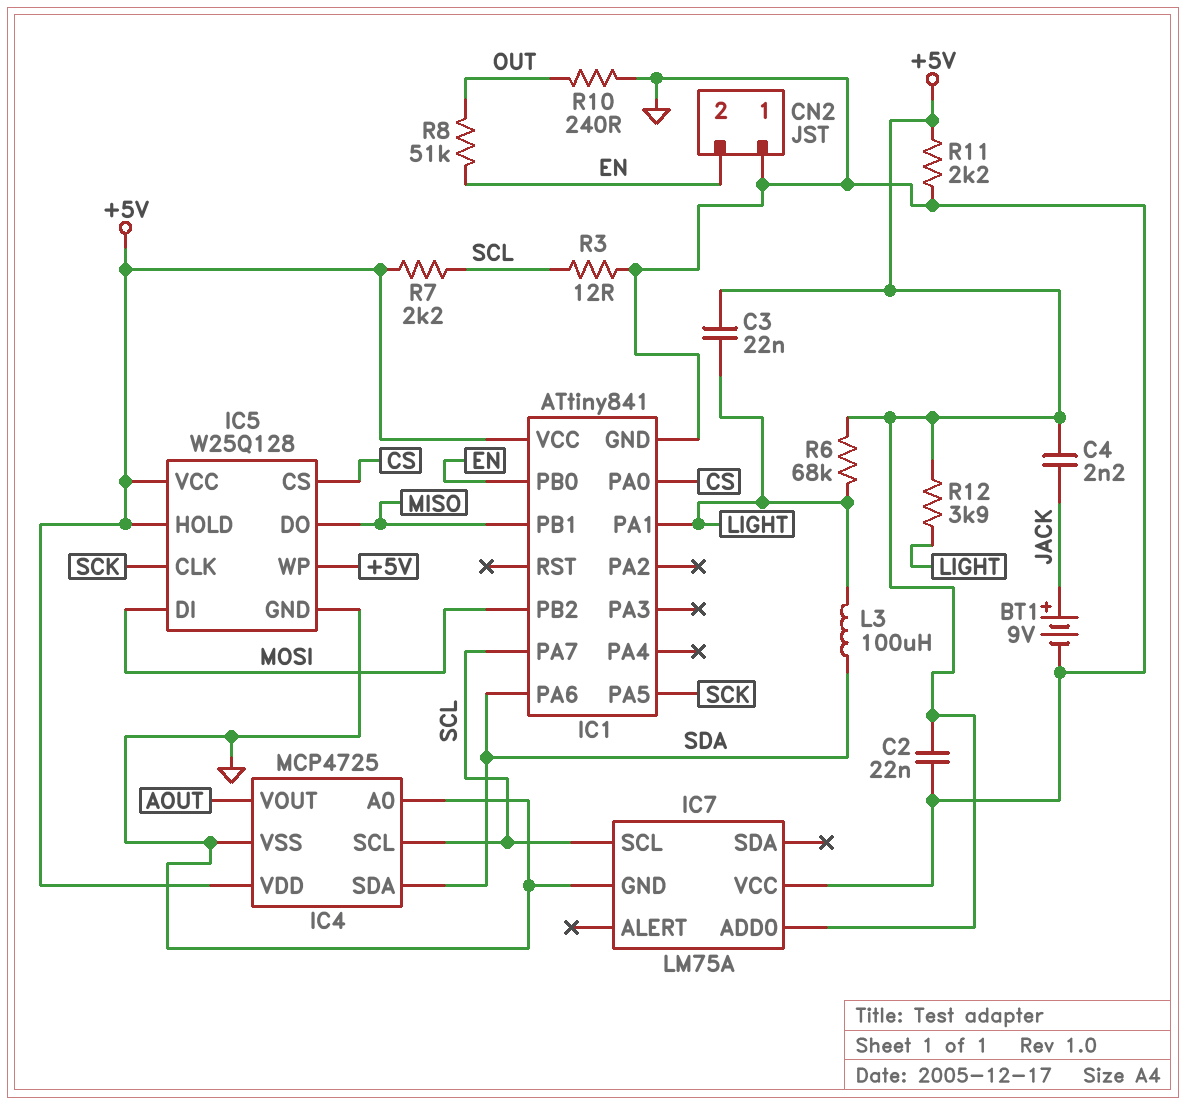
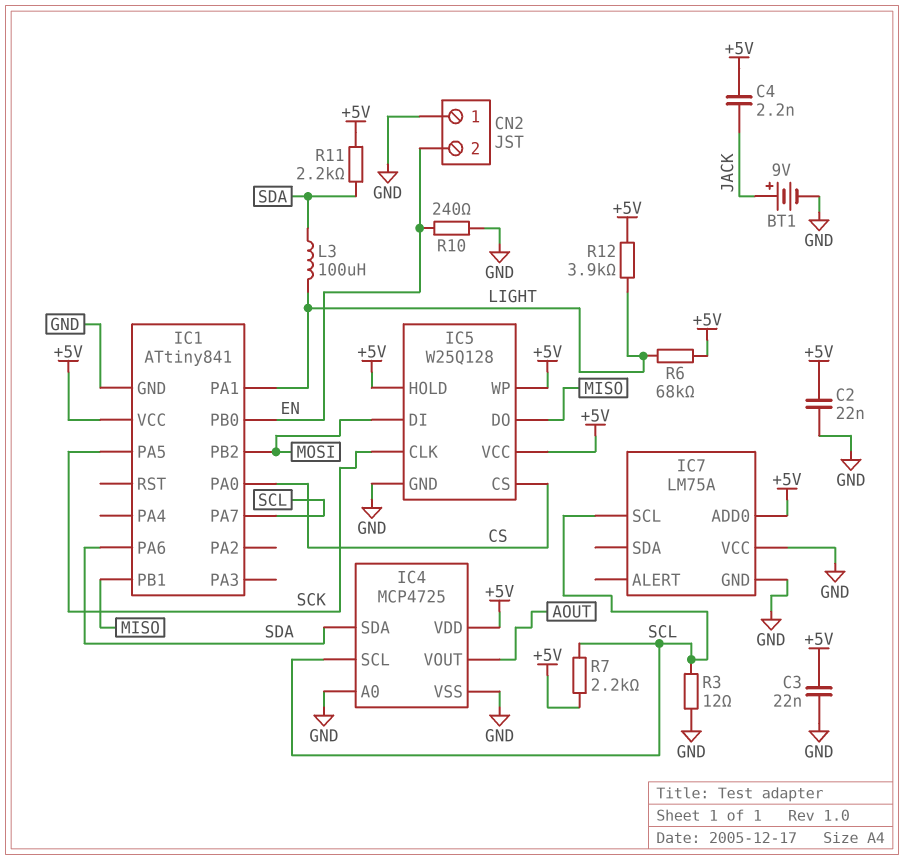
C3: 22nF (+5V, LIGHT) -> 22nF (+5V, GND)
R8: 51k (EN, OUT) -> none
R10: 240 (GND, OUT) -> 240 (EN, GND)
R11: 2.2k (+5V, GND) -> 2.2k (+5V, SDA)

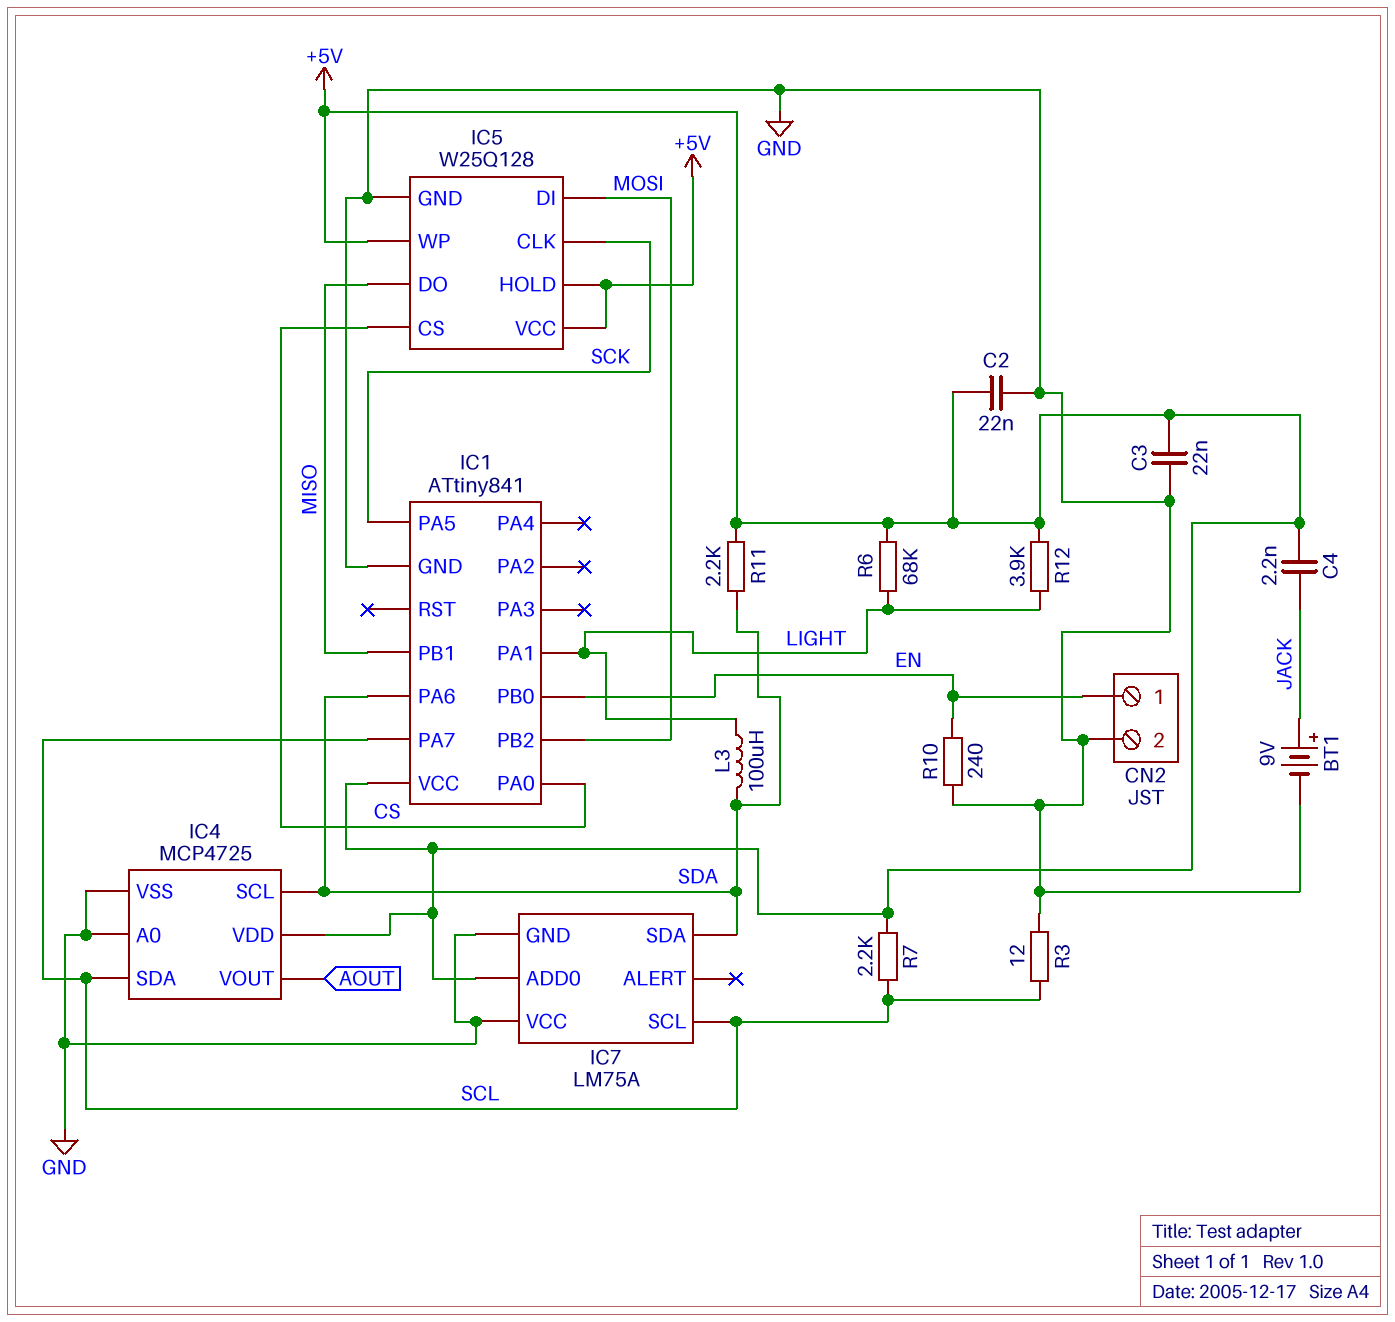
CN2 pin 1: GND -> EN
CN2 pin 2: EN -> GND
IC4 pin SCL: SCL -> SDA
IC4 pin SDA: SDA -> SCL
IC7 pin SDA: none -> SDA

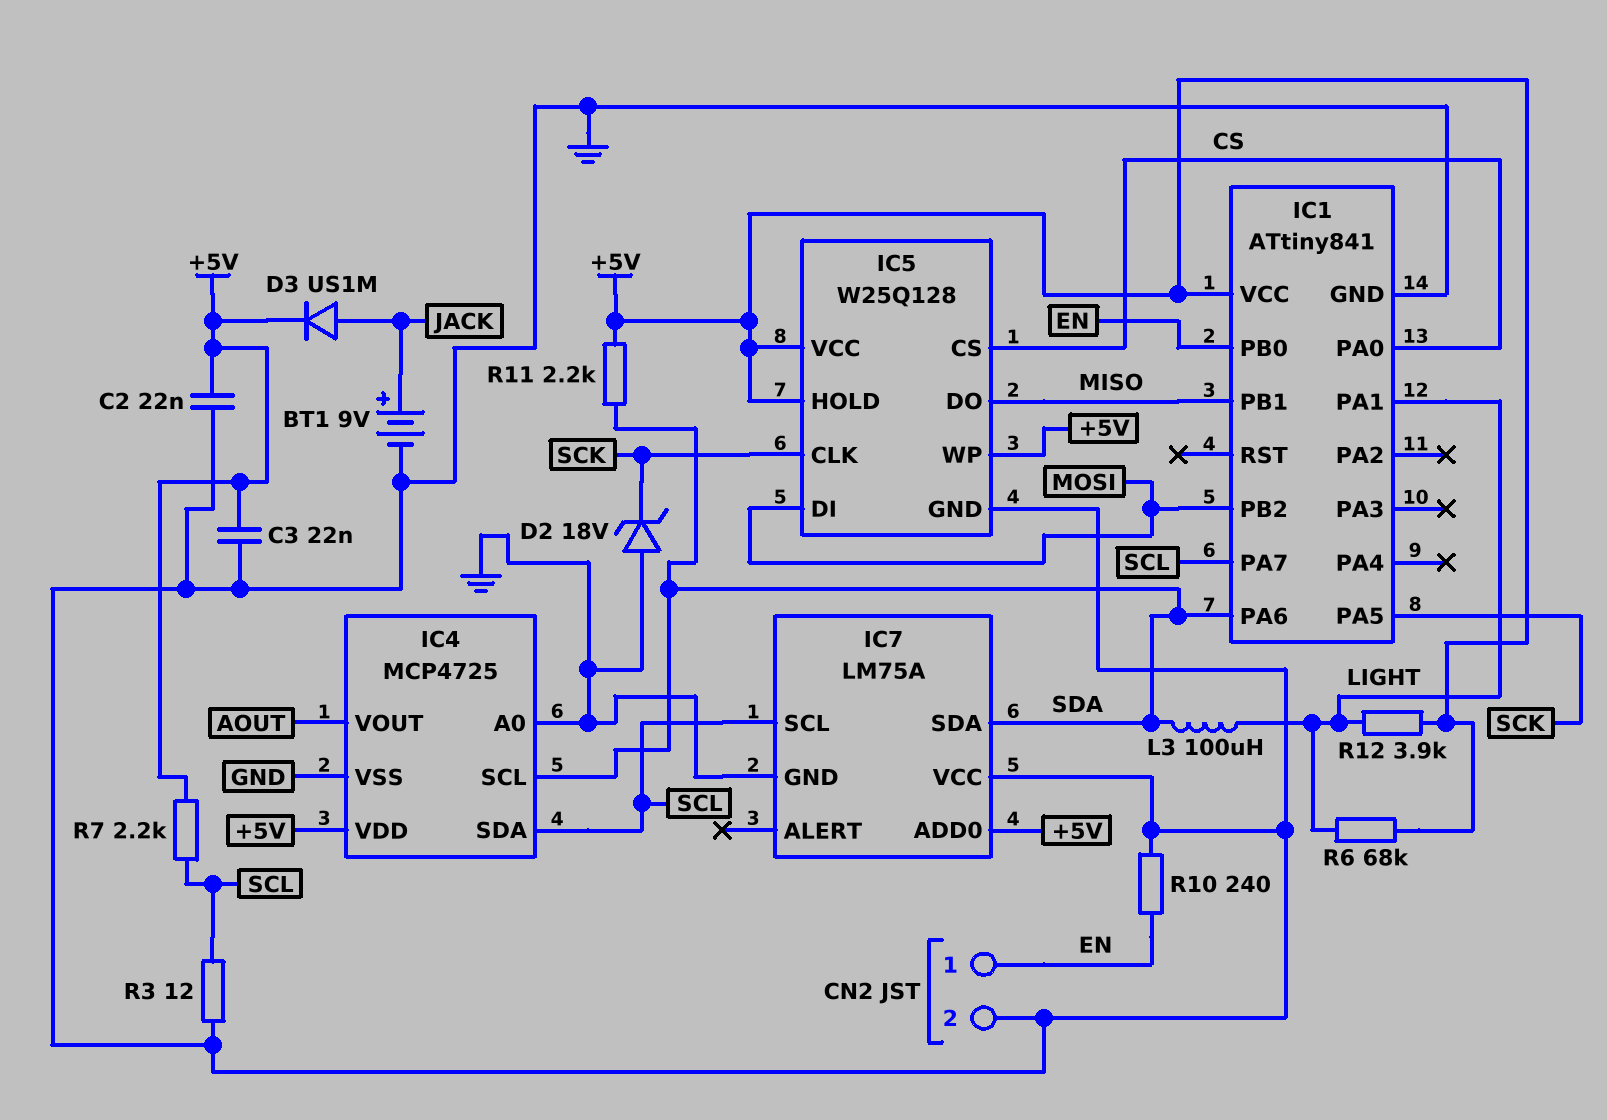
C4: 2.2nF (+5V, JACK) -> none
D2: none -> zener 18V (A GND, K SCK)
D3: none -> diode US1M (A JACK, K +5V)

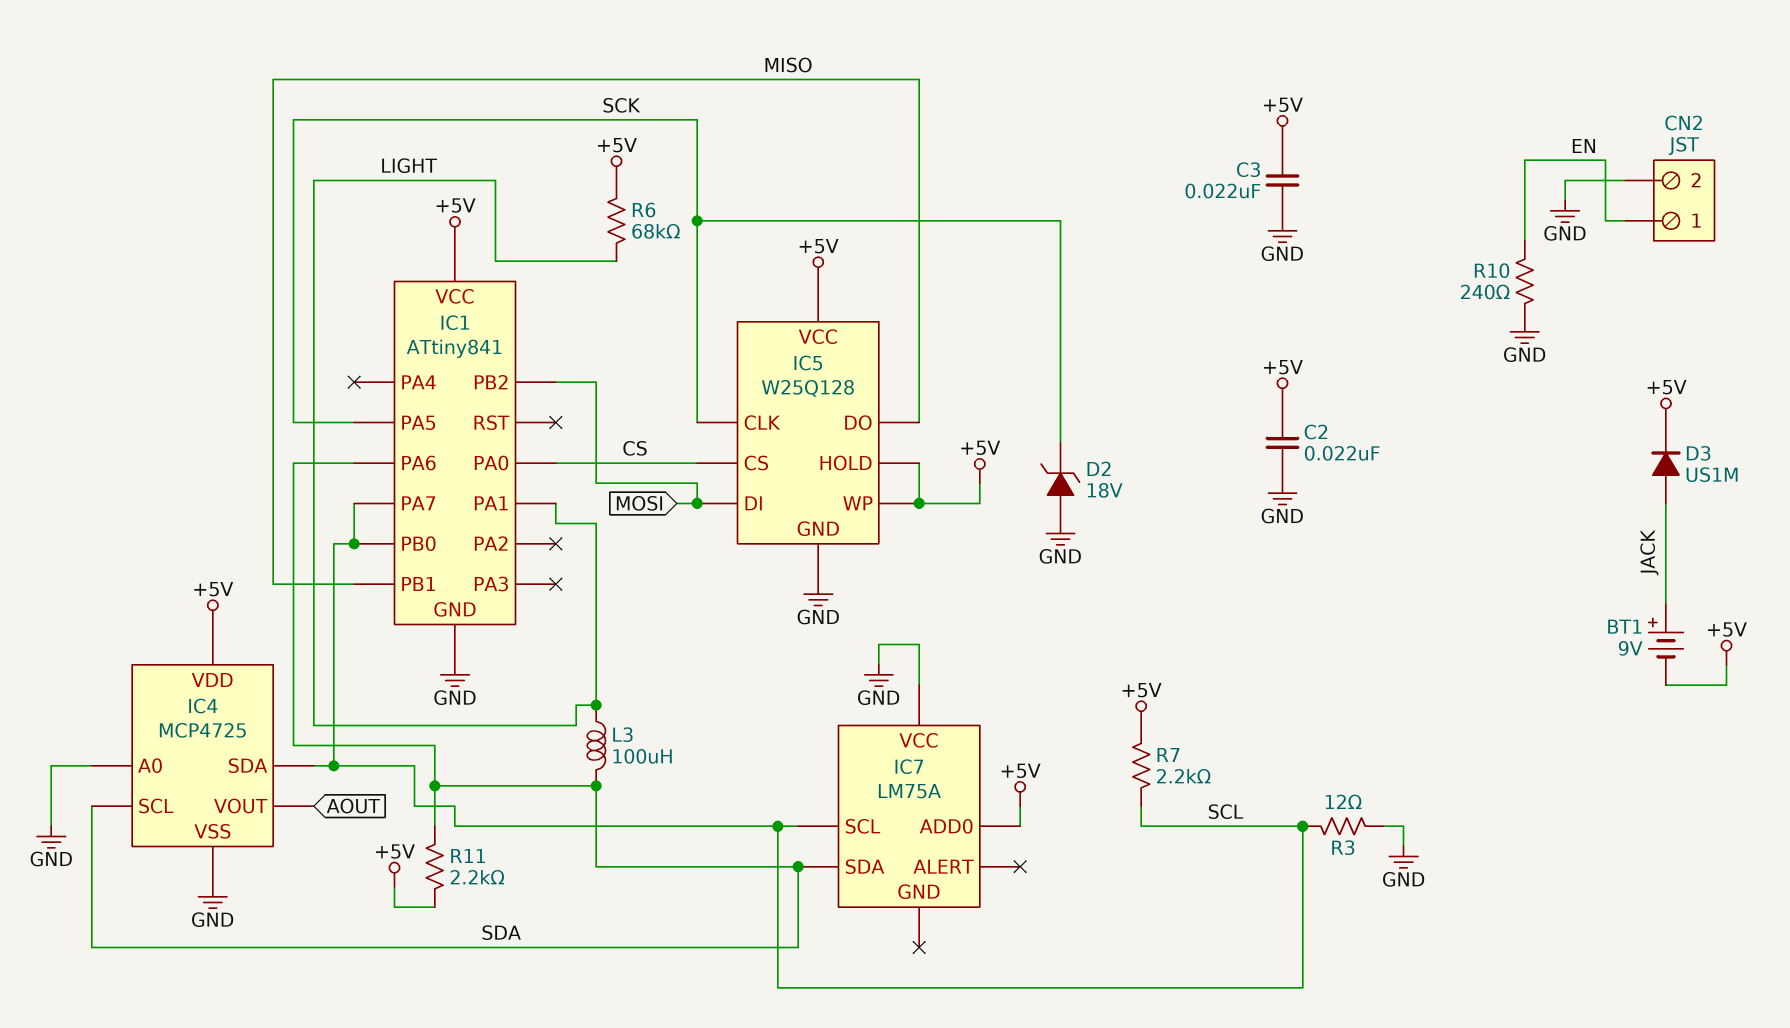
BT1: 9V (plus JACK, minus GND) -> 9V (plus JACK, minus +5V)
IC1 pin PB0: EN -> SCL
IC7 pin GND: GND -> none
R12: 3.9k (+5V, LIGHT) -> none

